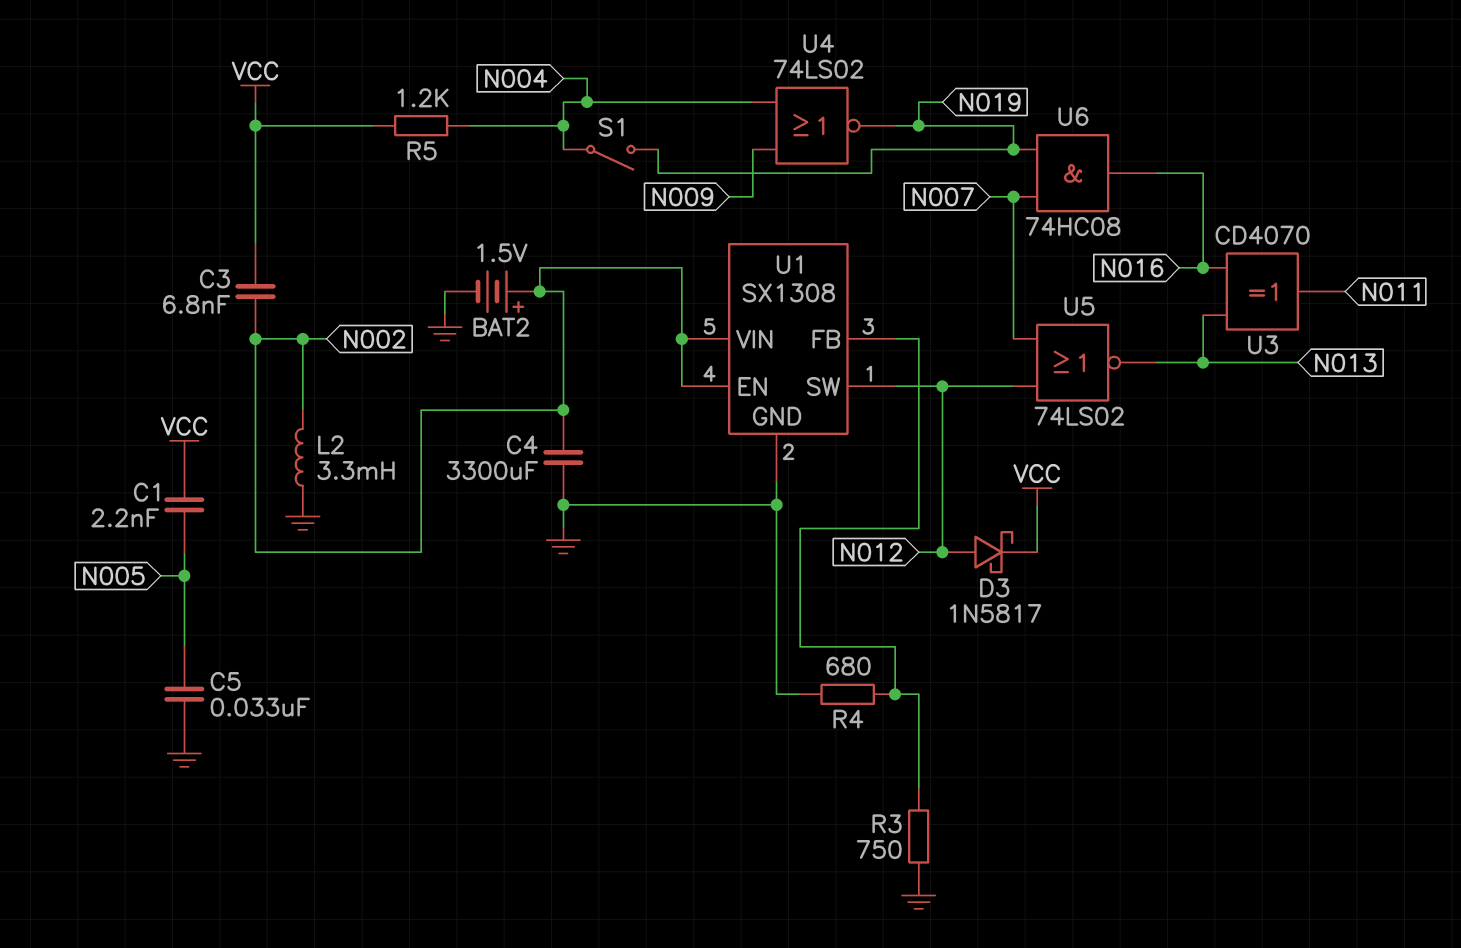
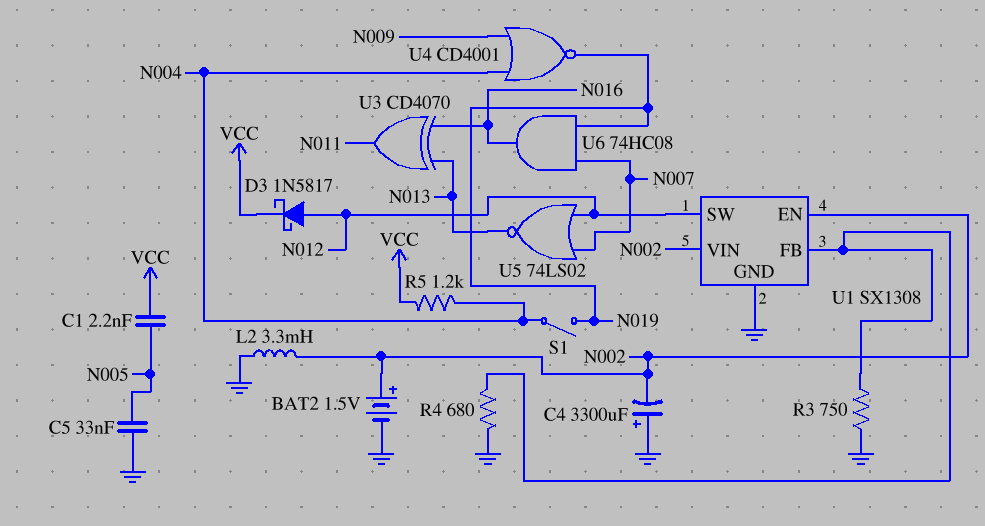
C3: 6.8nF (N002, VCC) -> none
C4: 3300uF (GND, N002) -> 3300uF (plus GND, minus N002)
U4: NOR 74LS02 (in N004, in N009, out N019) -> NOR CD4001 (in N004, in N009, out N019)

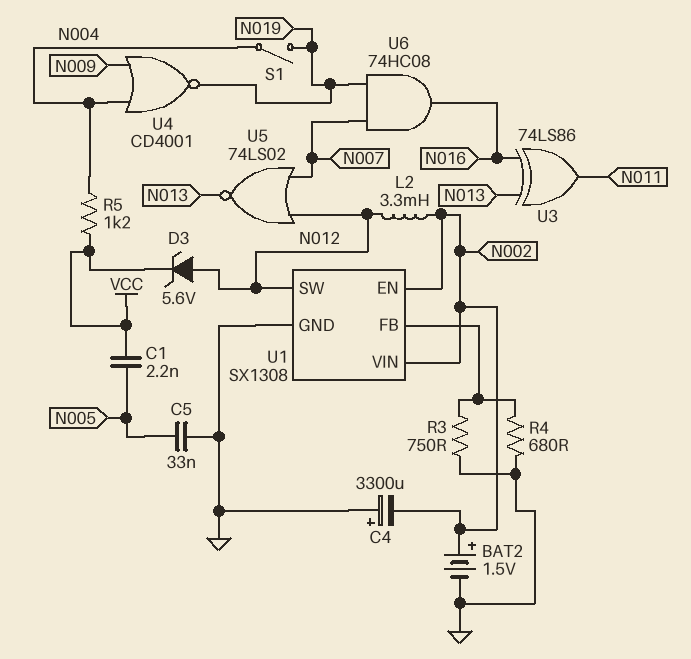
D3: schottky 1N5817 (A N012, K VCC) -> zener 5.6V (A N012, K VCC)
L2: 3.3mH (GND, N002) -> 3.3mH (N002, N012)
U3: XOR CD4070 (in N013, in N016, out N011) -> XOR 74LS86 (in N013, in N016, out N011)

